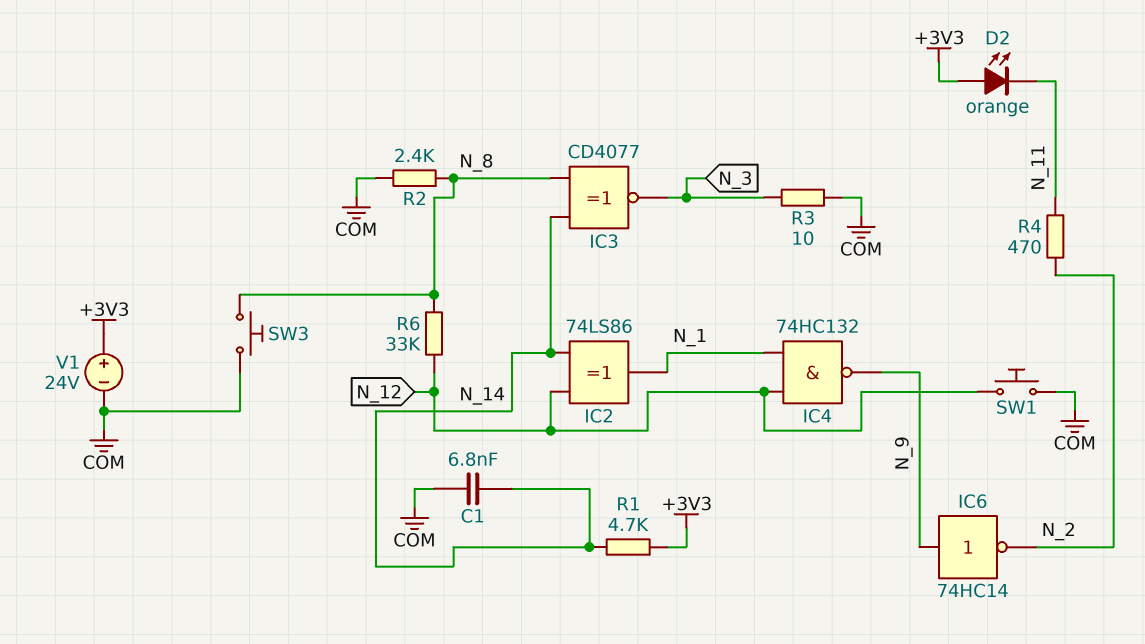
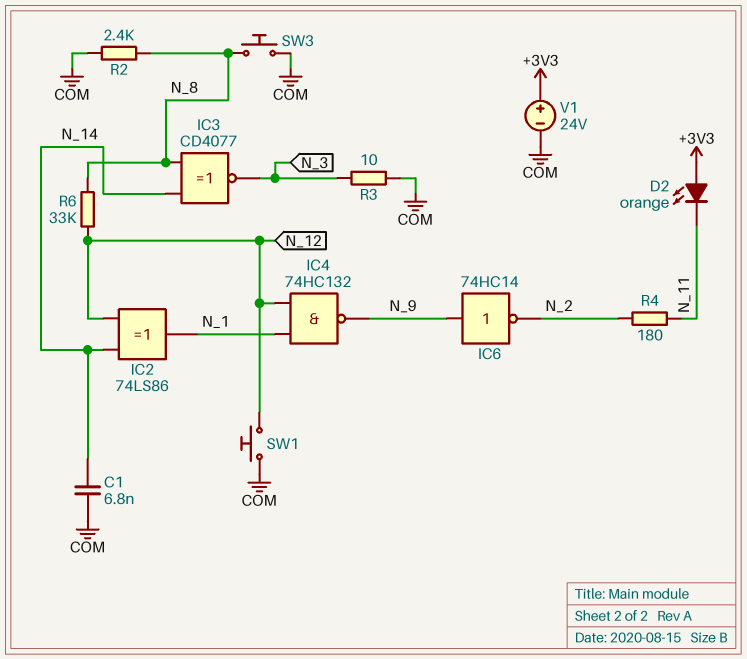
R1: 4.7k (+3V3, N_14) -> none
R4: 470 (N_2, N_11) -> 180 (N_2, N_11)

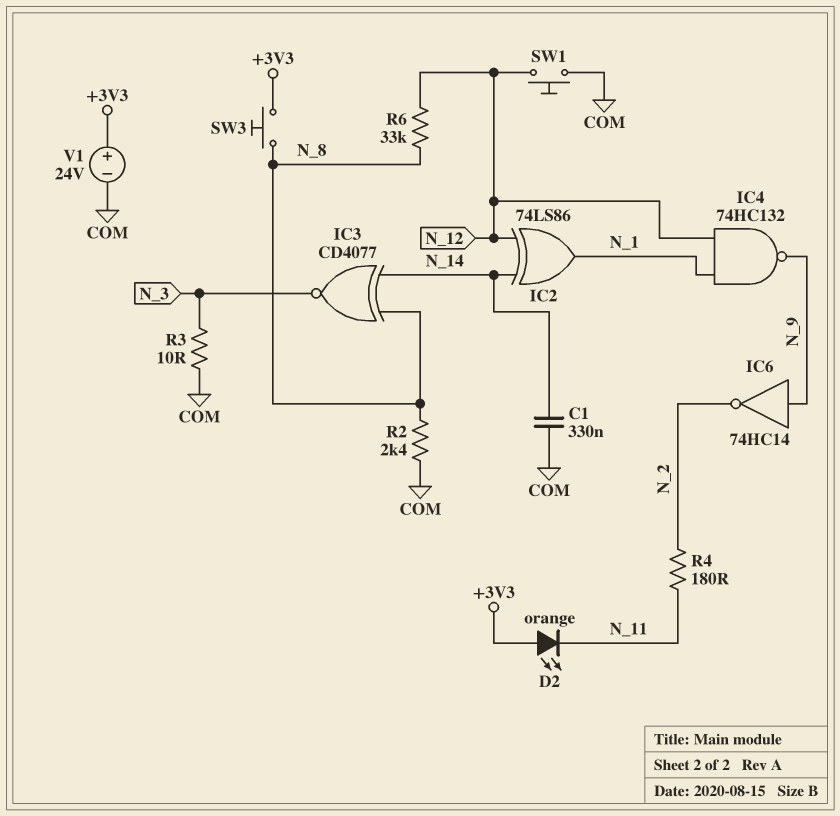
C1: 6.8nF (COM, N_14) -> 330nF (COM, N_14)
SW3: button (COM, N_8) -> button (+3V3, N_8)

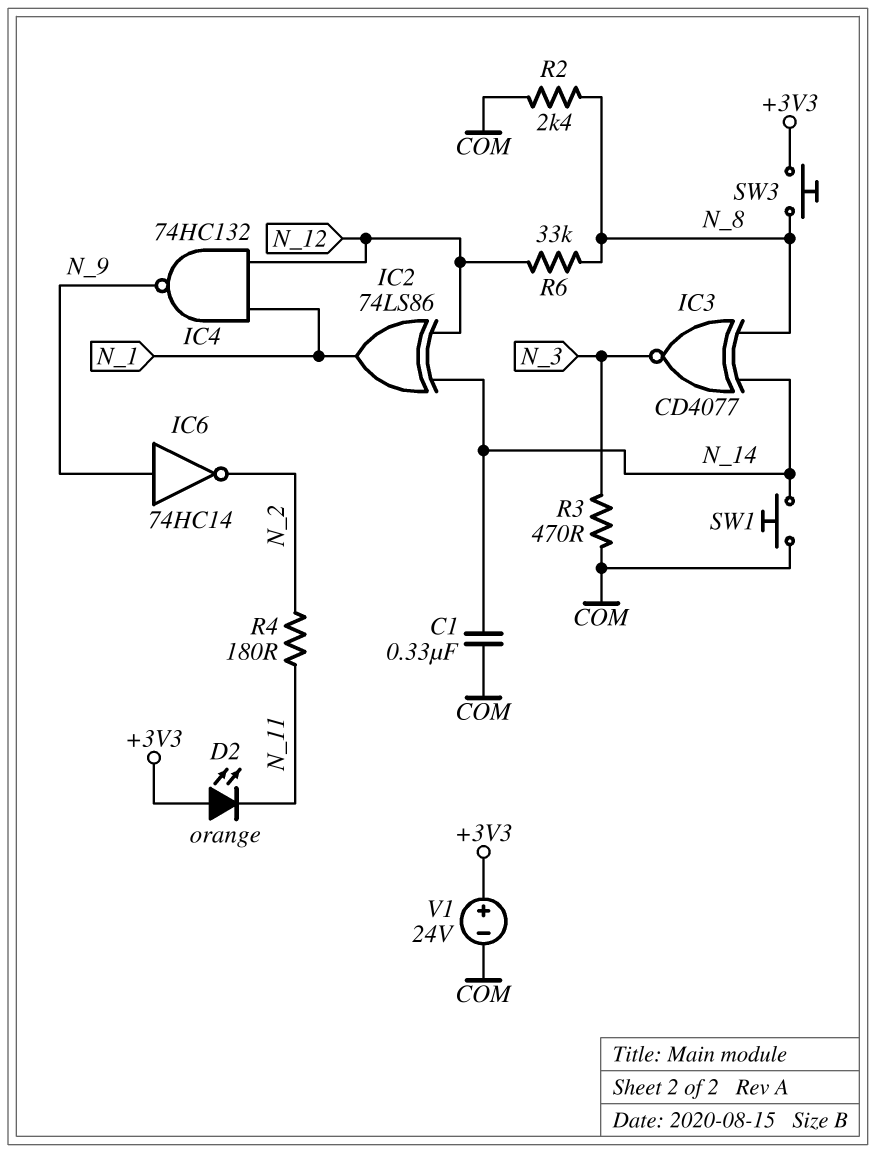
R3: 10 (COM, N_3) -> 470 (COM, N_3)
SW1: button (COM, N_12) -> button (COM, N_14)

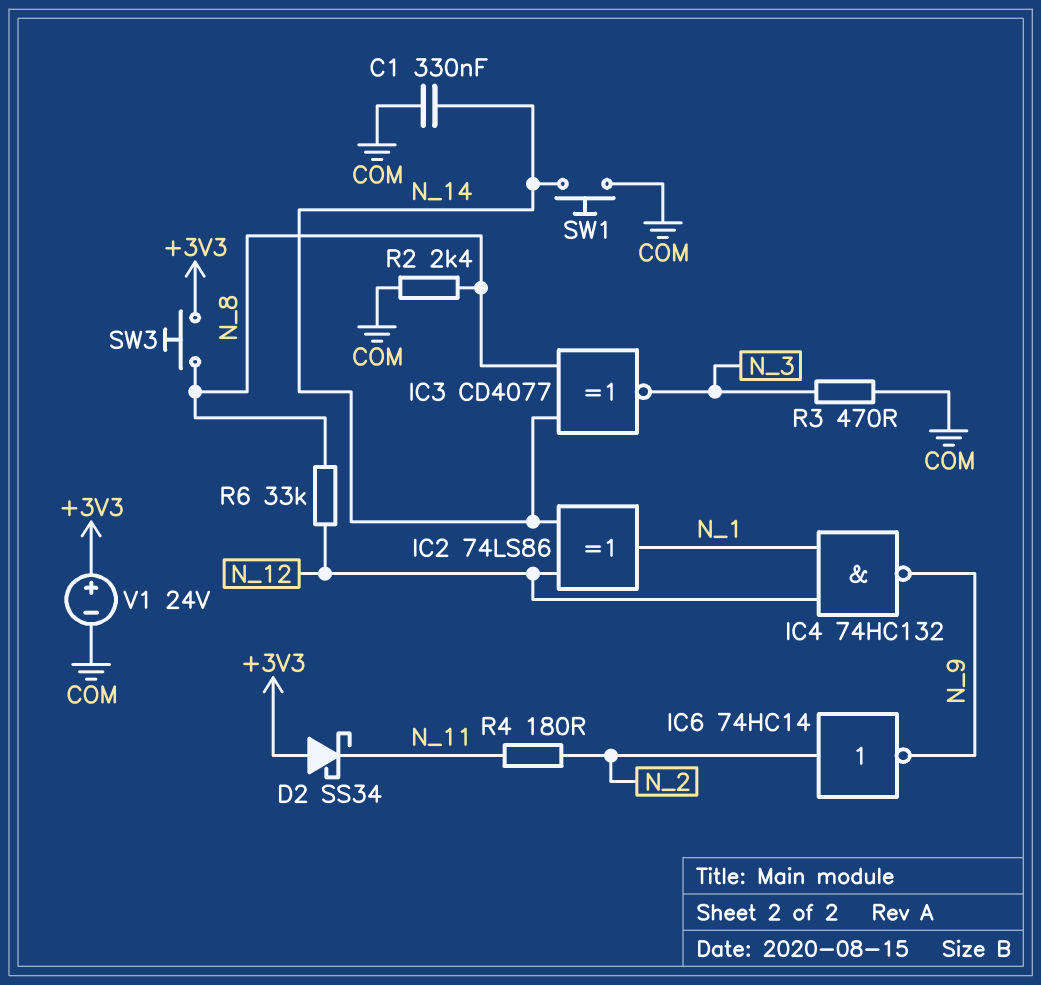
D2: LED orange (A +3V3, K N_11) -> schottky SS34 (A +3V3, K N_11)
IC6: NOT 74HC14 (in N_9, out N_2) -> NOT 74HC14 (in N_2, out N_9)

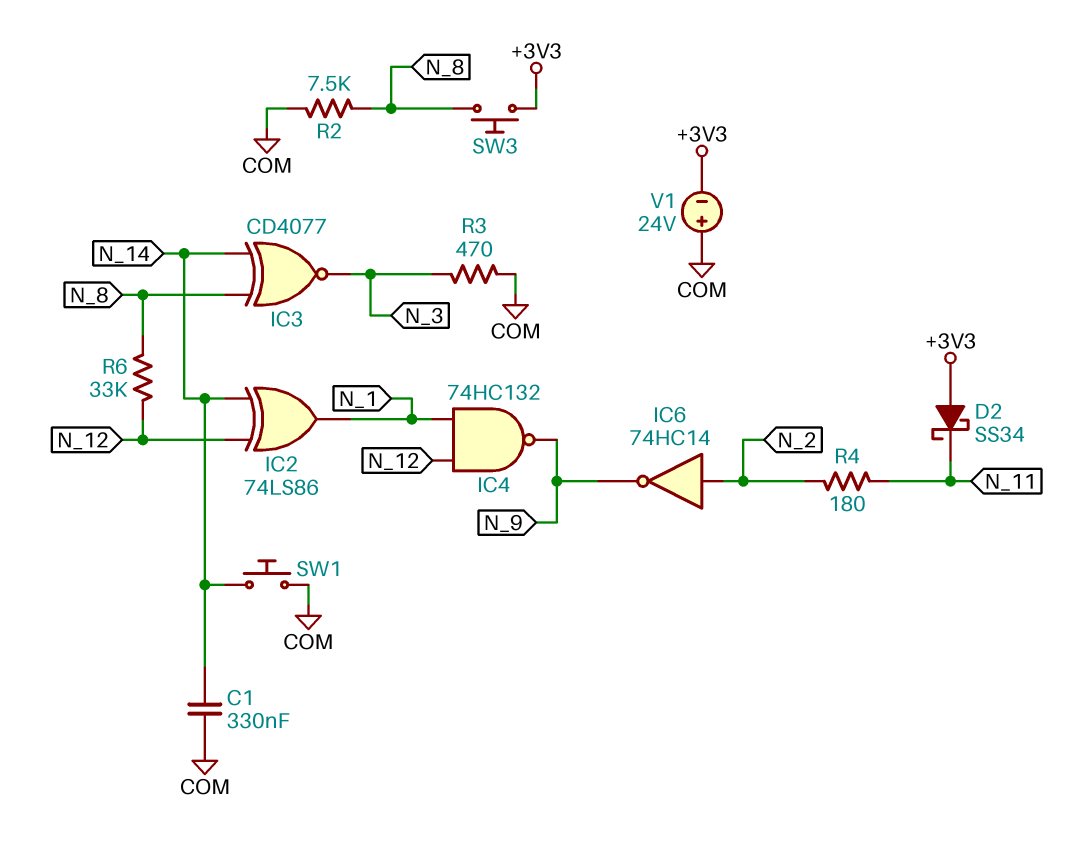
R2: 2.4k (COM, N_8) -> 7.5k (COM, N_8)
V1: 24V (plus +3V3, minus COM) -> 24V (plus COM, minus +3V3)

